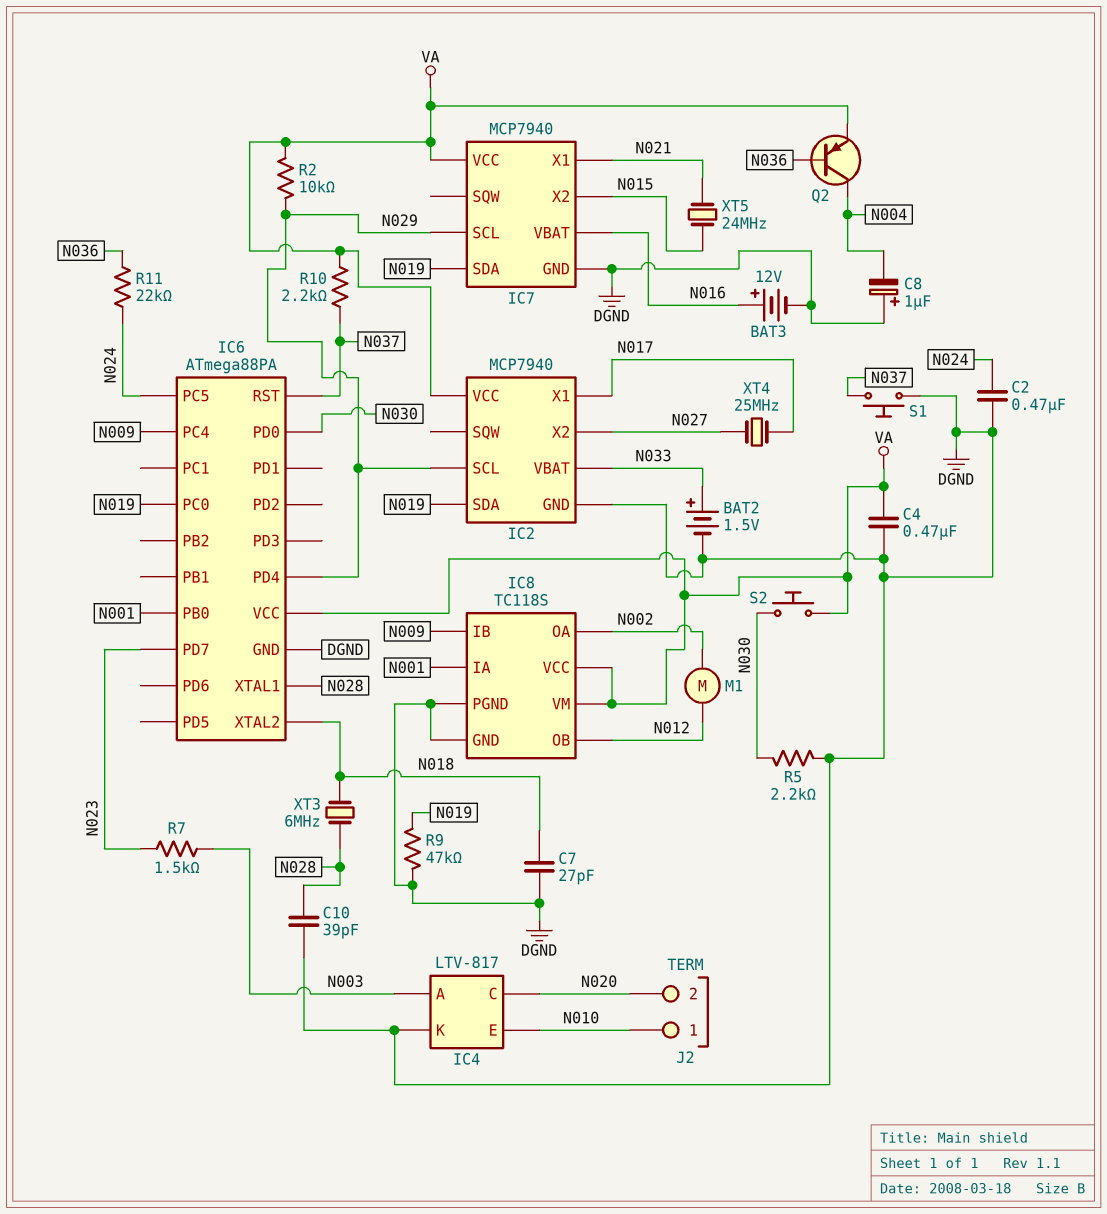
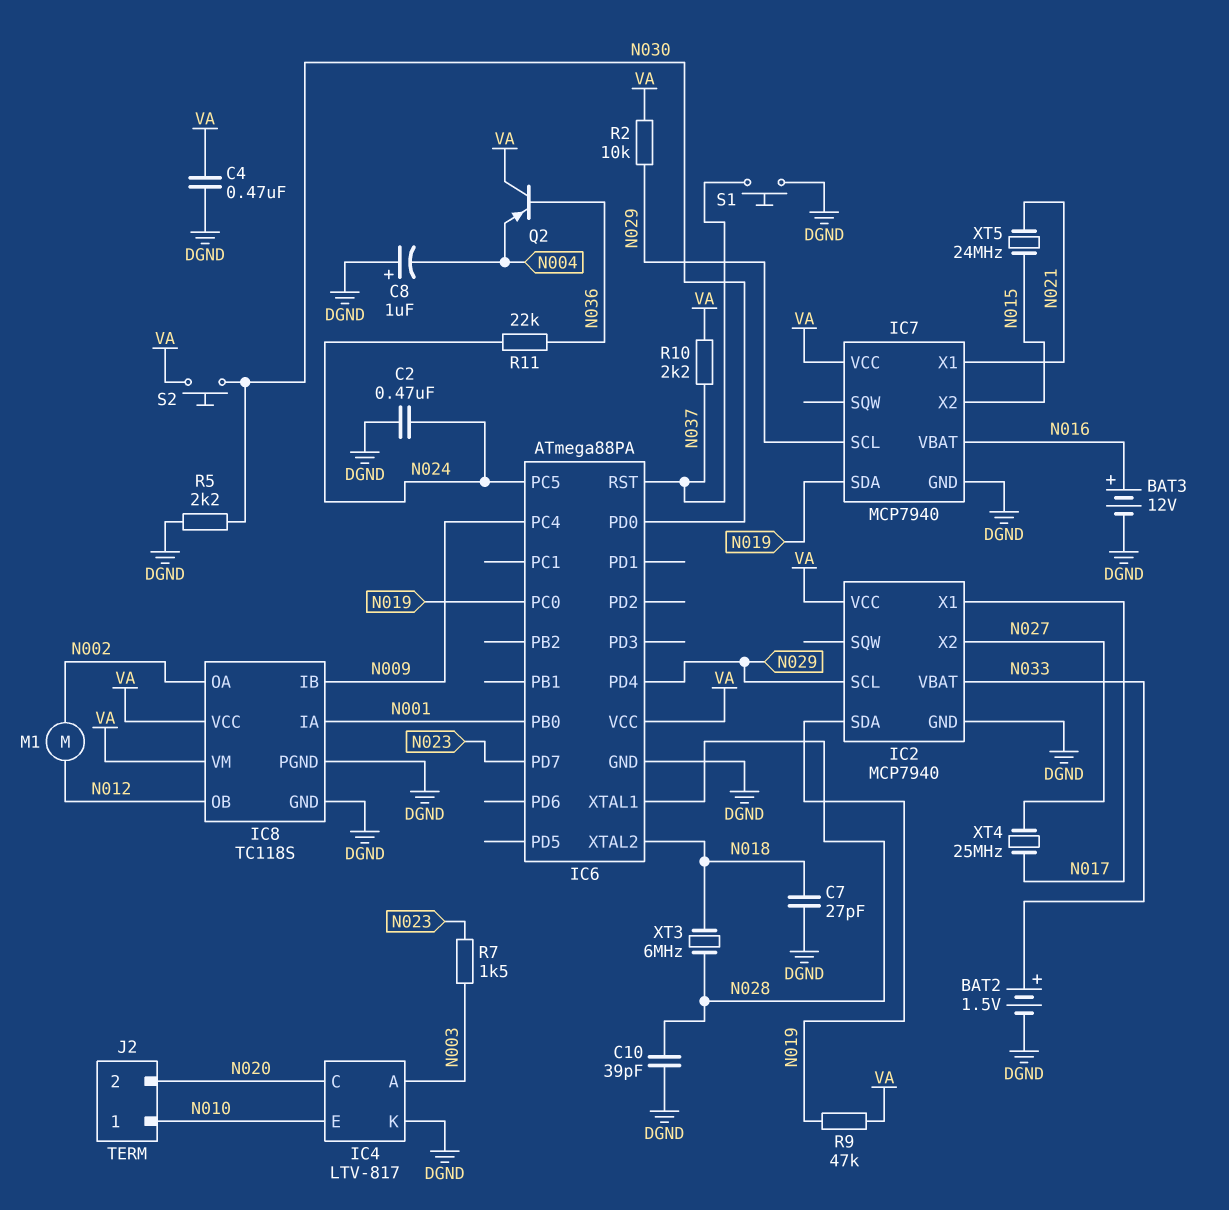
Q2: PNP (B N036, C N004, E VA) -> PNP (B N036, C VA, E N004)
R9: 47k (DGND, N019) -> 47k (N019, VA)

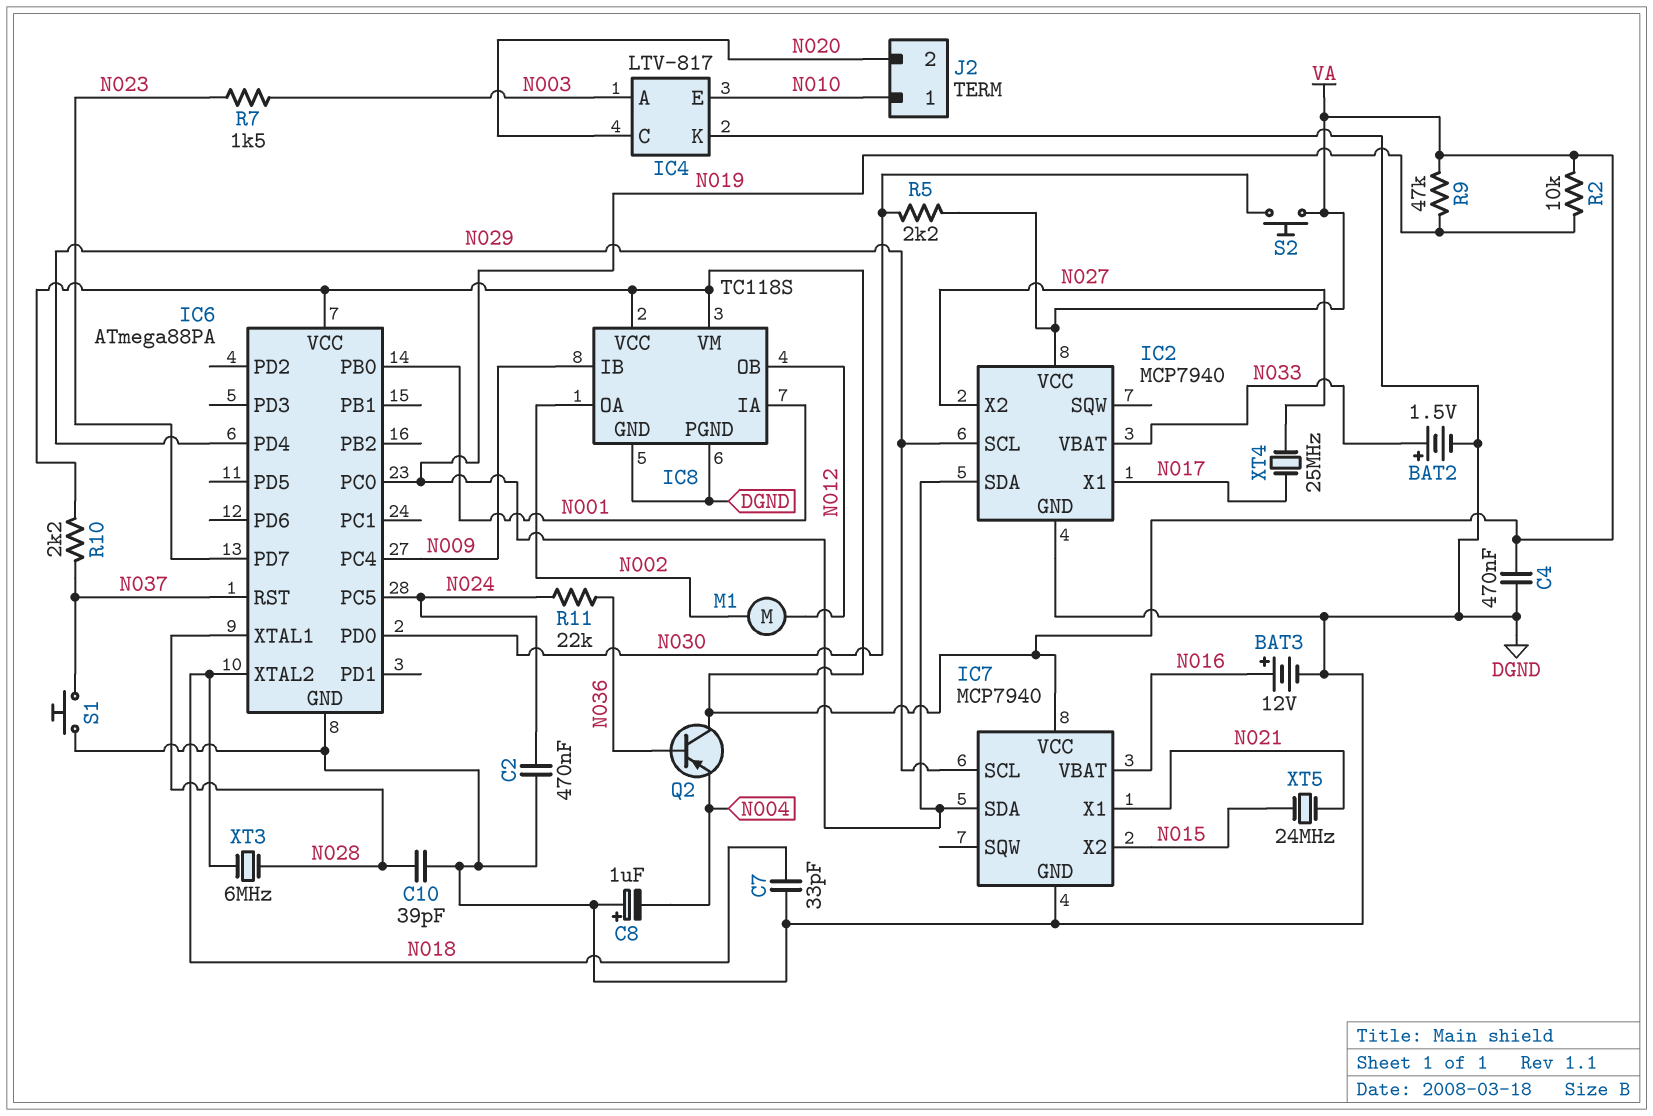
C7: 27pF (DGND, N018) -> 33pF (DGND, N018)
R2: 10k (N029, VA) -> 10k (N019, VA)
R5: 2.2k (DGND, N030) -> 2.2k (N030, VA)

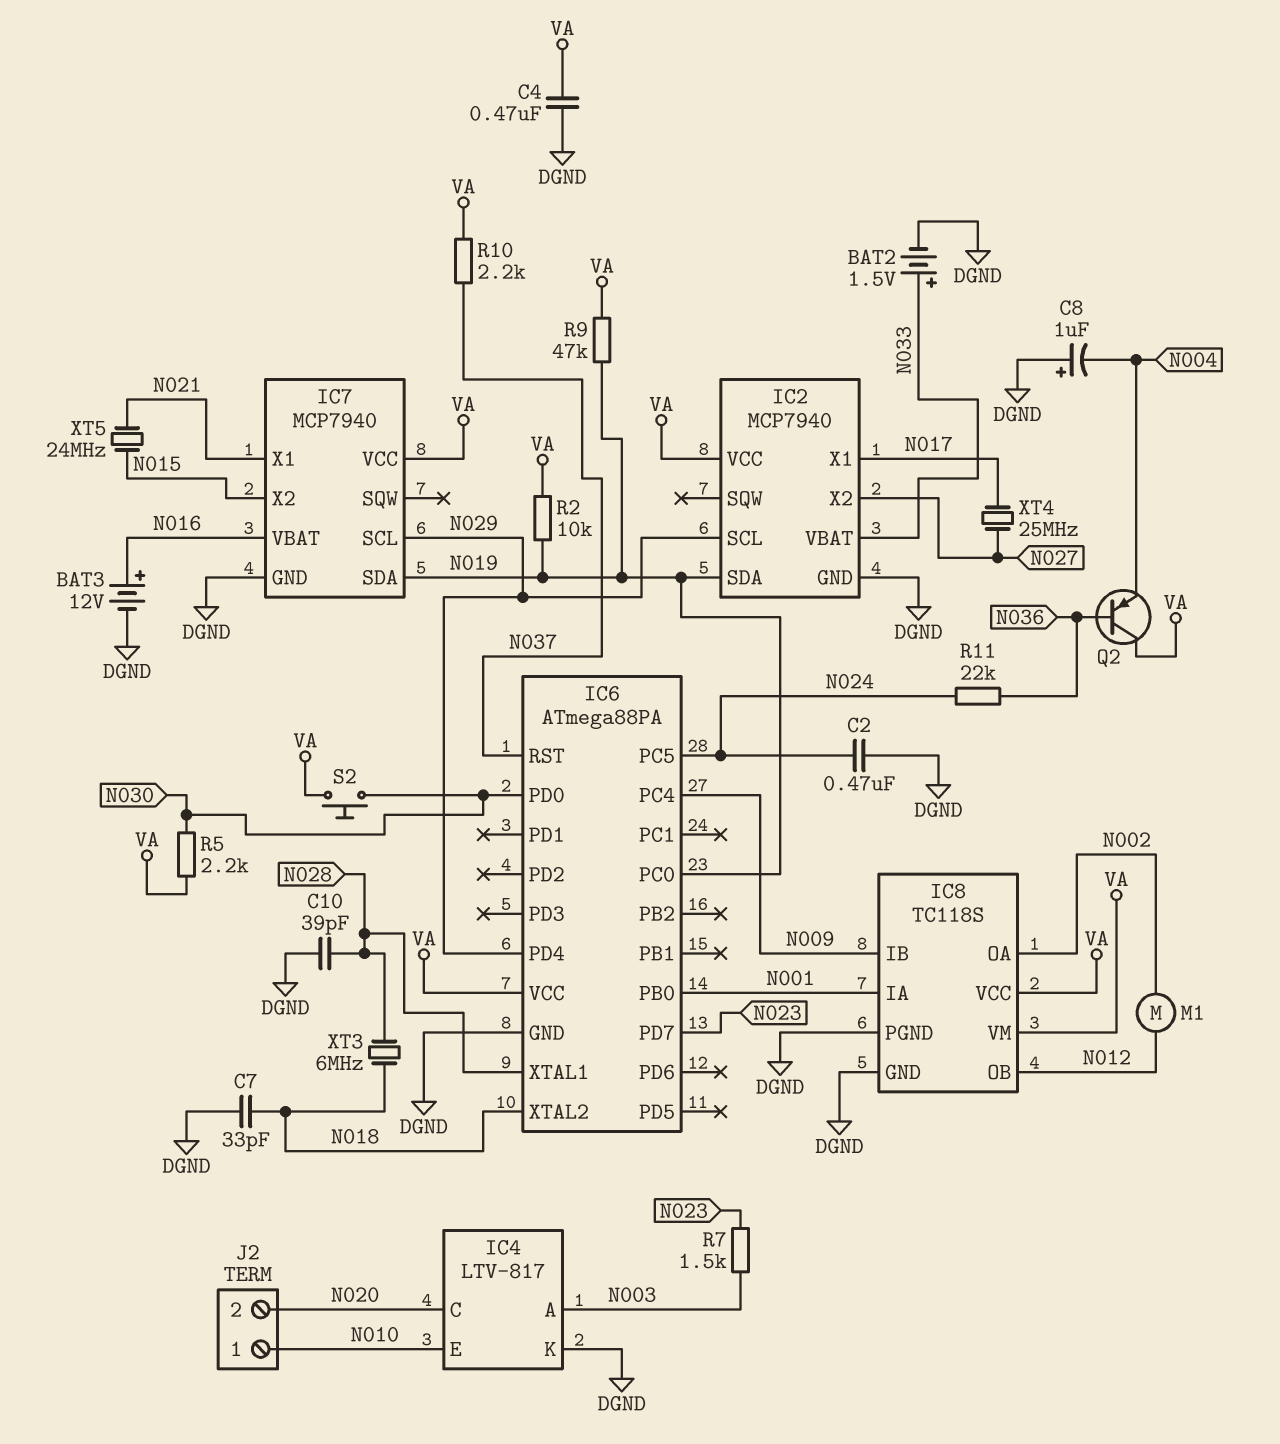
S1: button (DGND, N037) -> none

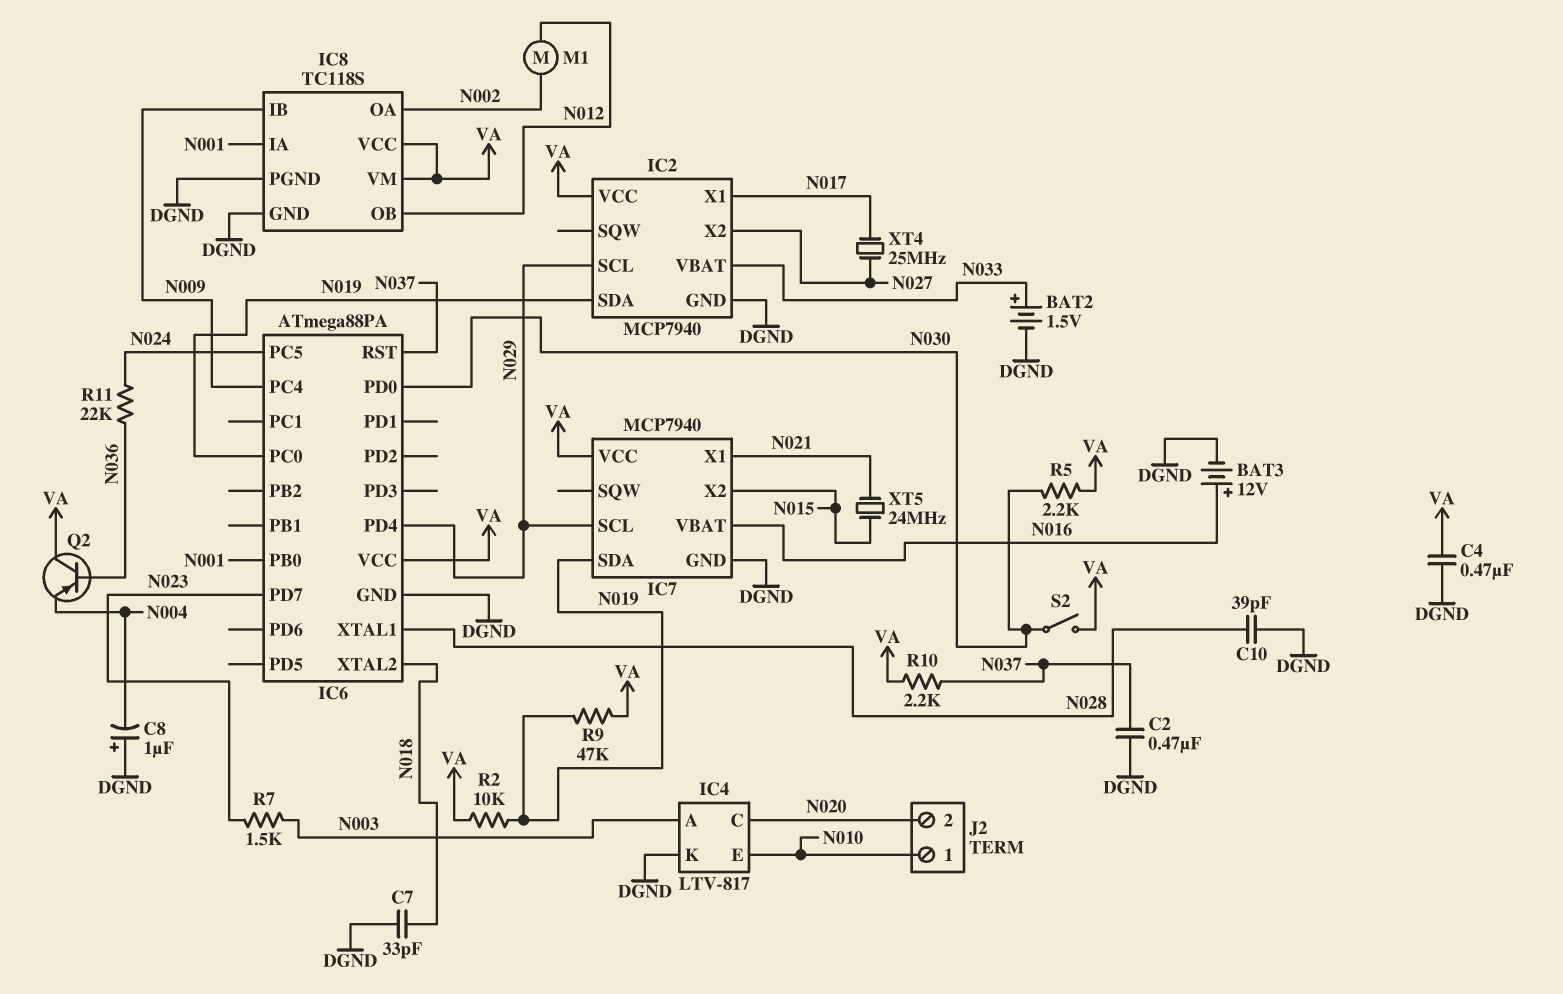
C2: 470nF (DGND, N024) -> 470nF (DGND, N037)
S2: button (N030, VA) -> switch (N030, VA)
XT3: 6MHz (N018, N028) -> none

